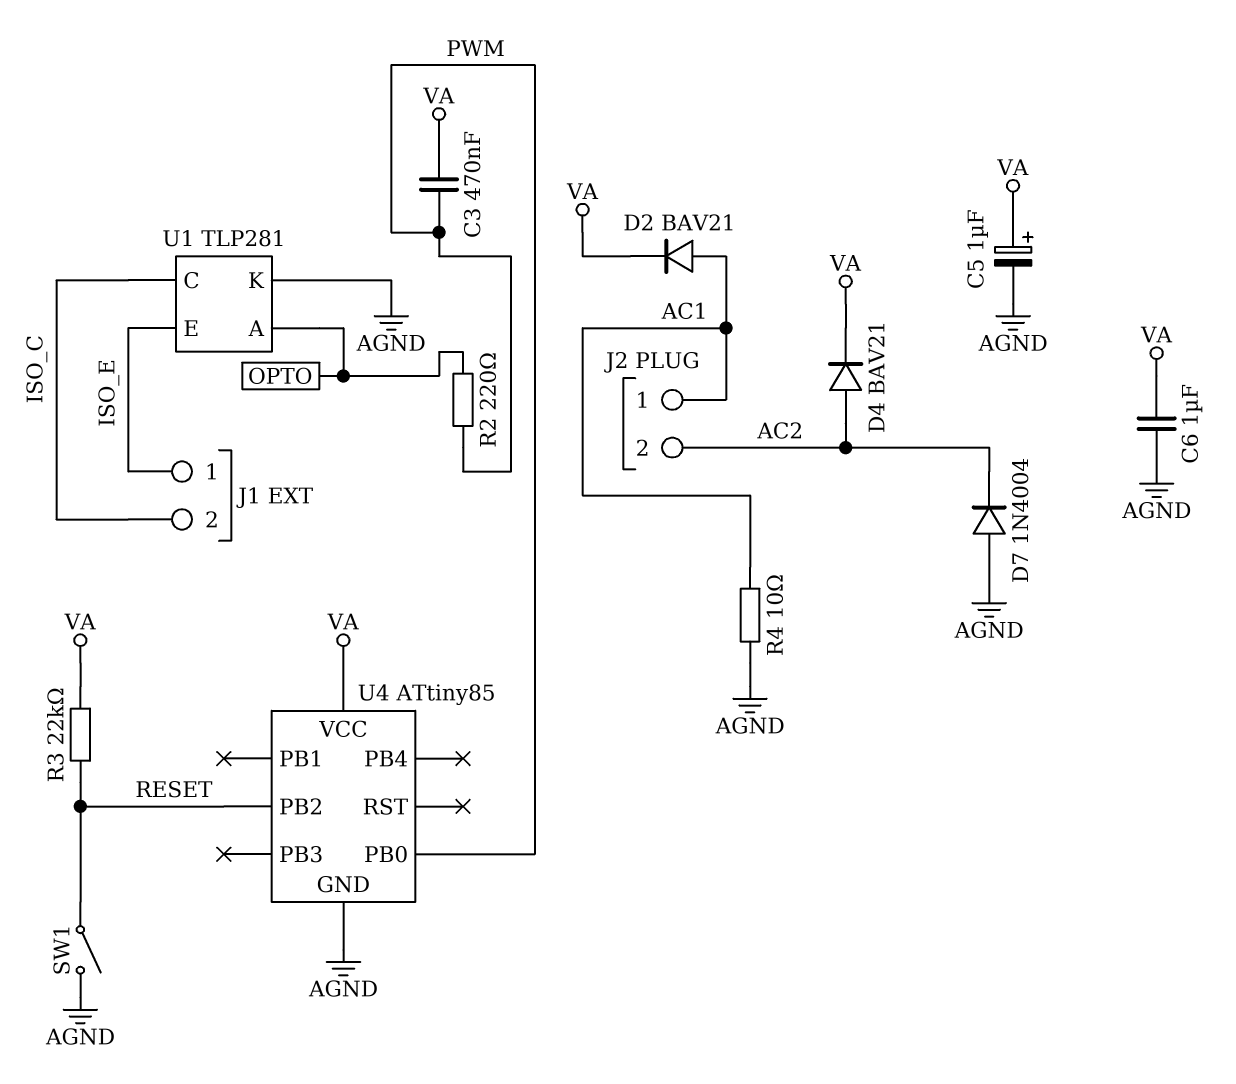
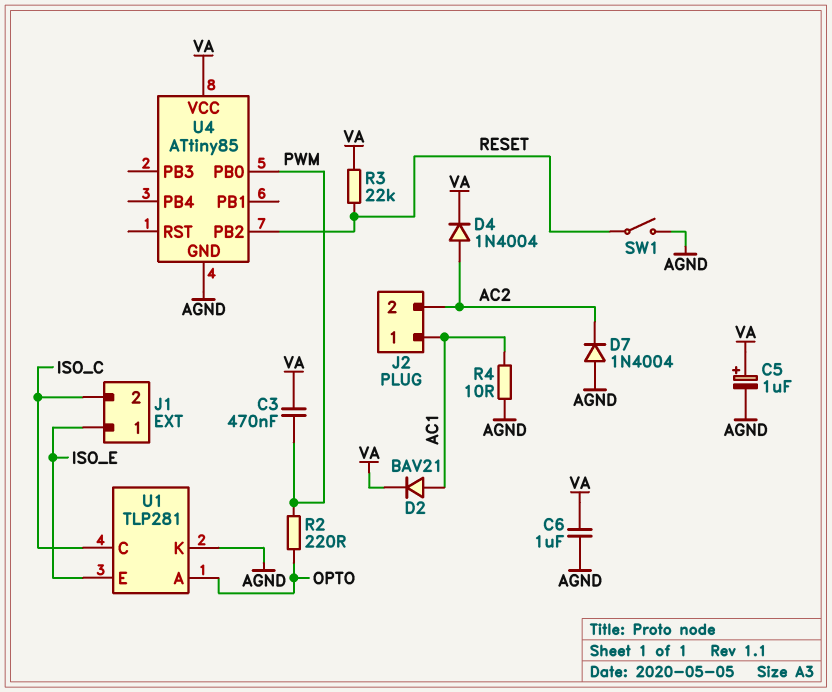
D4: diode BAV21 (A AC2, K VA) -> diode 1N4004 (A AC2, K VA)

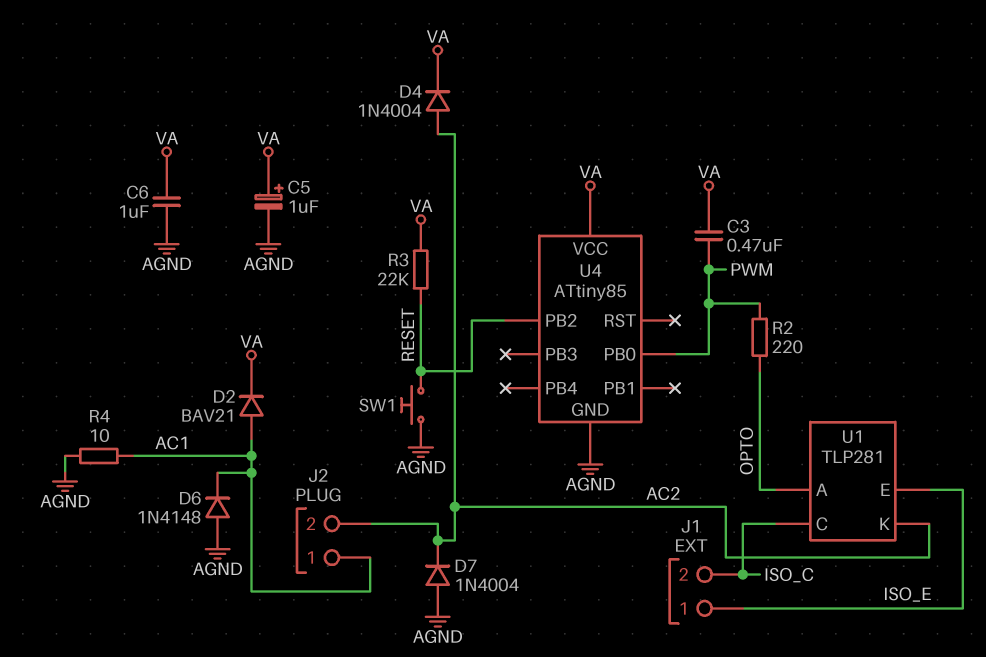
D6: none -> diode 1N4148 (A AGND, K AC1)
SW1: switch (AGND, RESET) -> button (AGND, RESET)
U1 pin K: AGND -> AC2

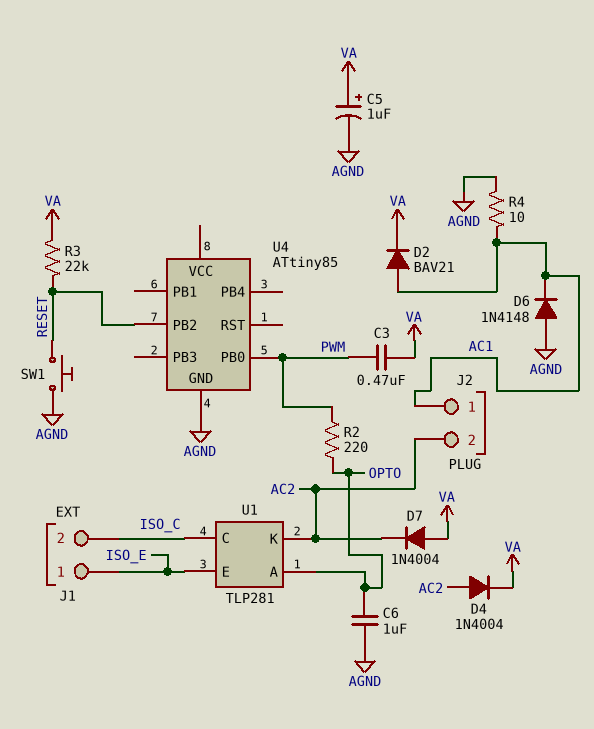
C6: 1uF (AGND, VA) -> 1uF (AGND, OPTO)
D7: diode 1N4004 (A AGND, K AC2) -> diode 1N4004 (A VA, K AC2)
U4 pin VCC: VA -> none

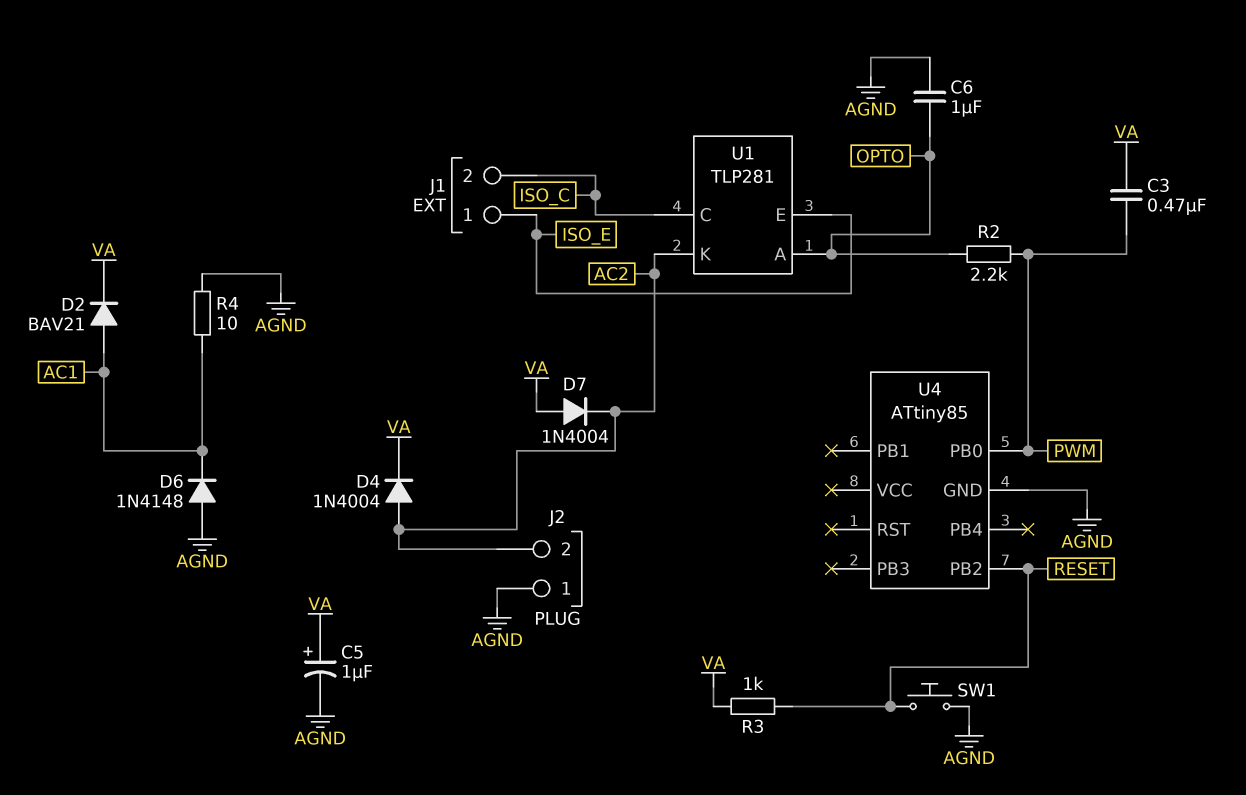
J2 pin 1: AC1 -> AGND
R2: 220 (OPTO, PWM) -> 2.2k (OPTO, PWM)
R3: 22k (RESET, VA) -> 1k (RESET, VA)

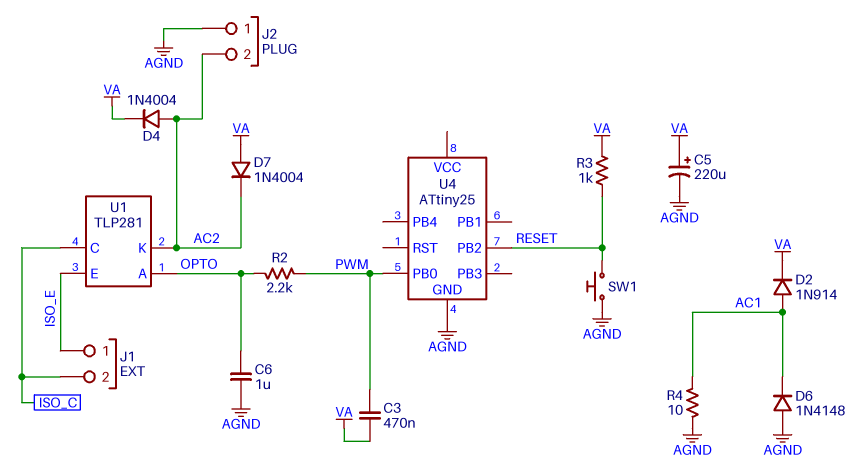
C5: 1uF (plus VA, minus AGND) -> 220uF (plus VA, minus AGND)
D2: diode BAV21 (A AC1, K VA) -> diode 1N914 (A AC1, K VA)
U4: ATtiny85 -> ATtiny25

